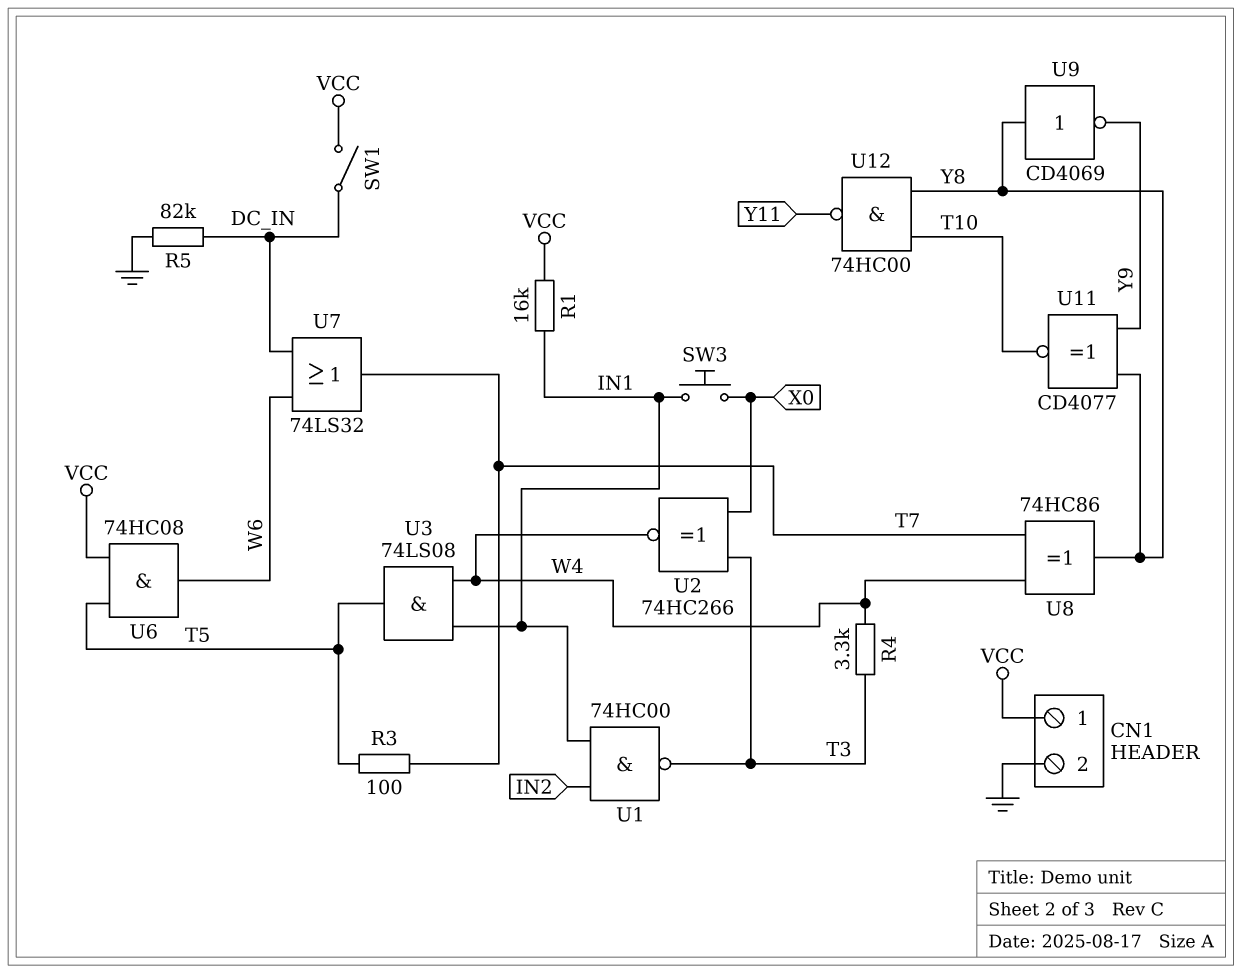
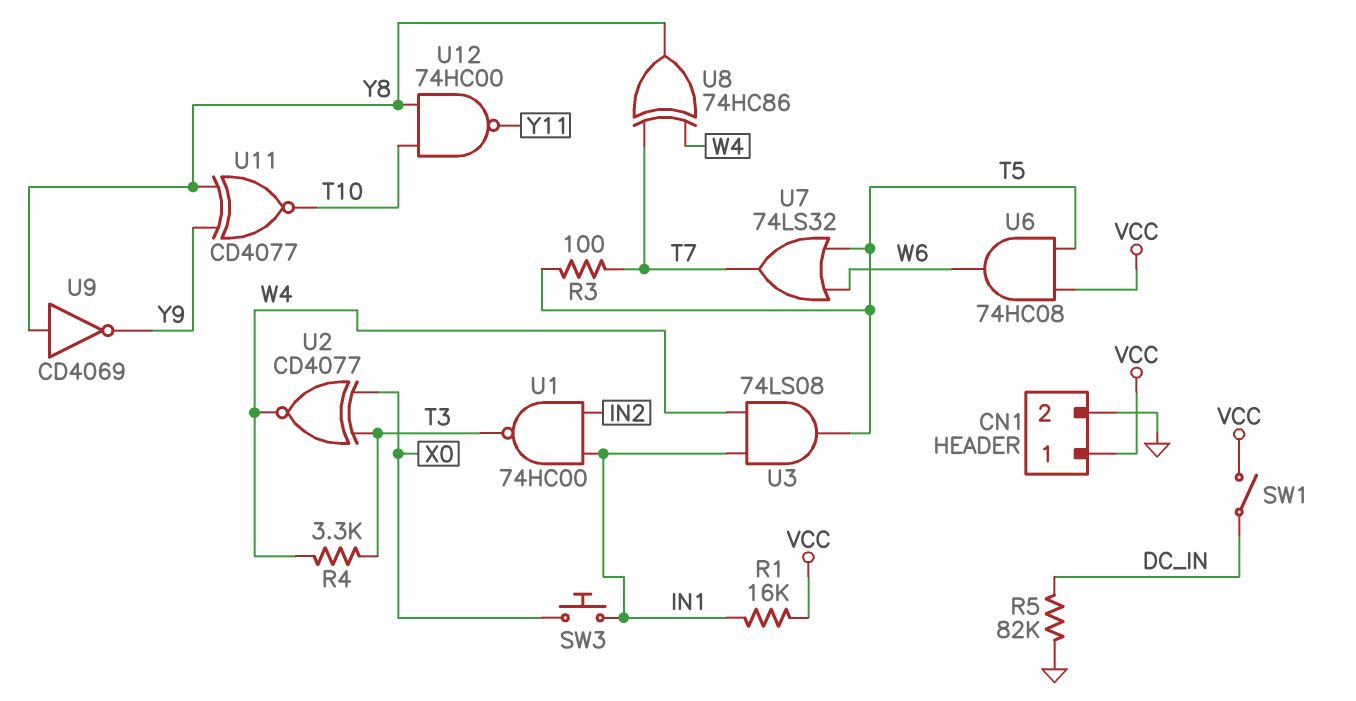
U2: XNOR 74HC266 (in T3, in X0, out W4) -> XNOR CD4077 (in T3, in X0, out W4)
U7: OR 74LS32 (in DC_IN, in W6, out T7) -> OR 74LS32 (in T5, in W6, out T7)

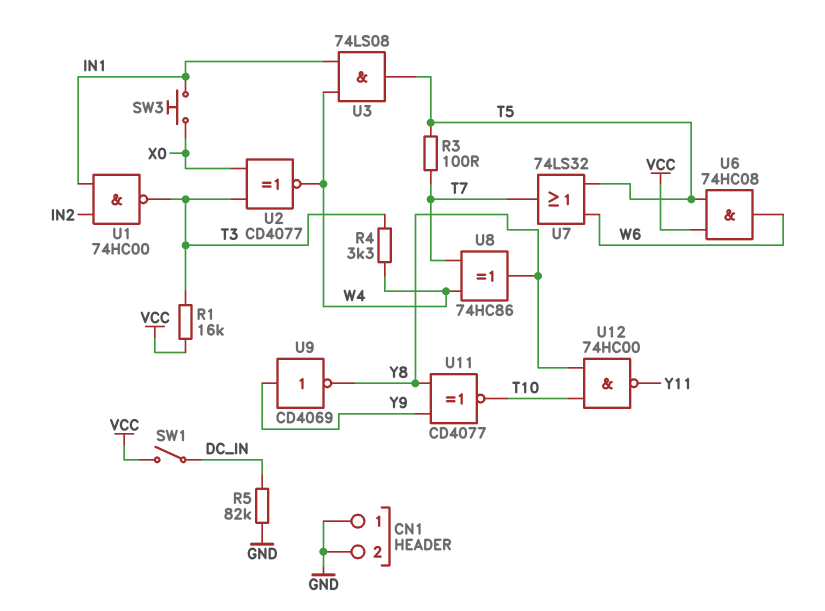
CN1 pin 1: VCC -> GND
R1: 16k (IN1, VCC) -> 16k (T3, VCC)
U9: NOT CD4069 (in Y8, out Y9) -> NOT CD4069 (in Y9, out Y8)

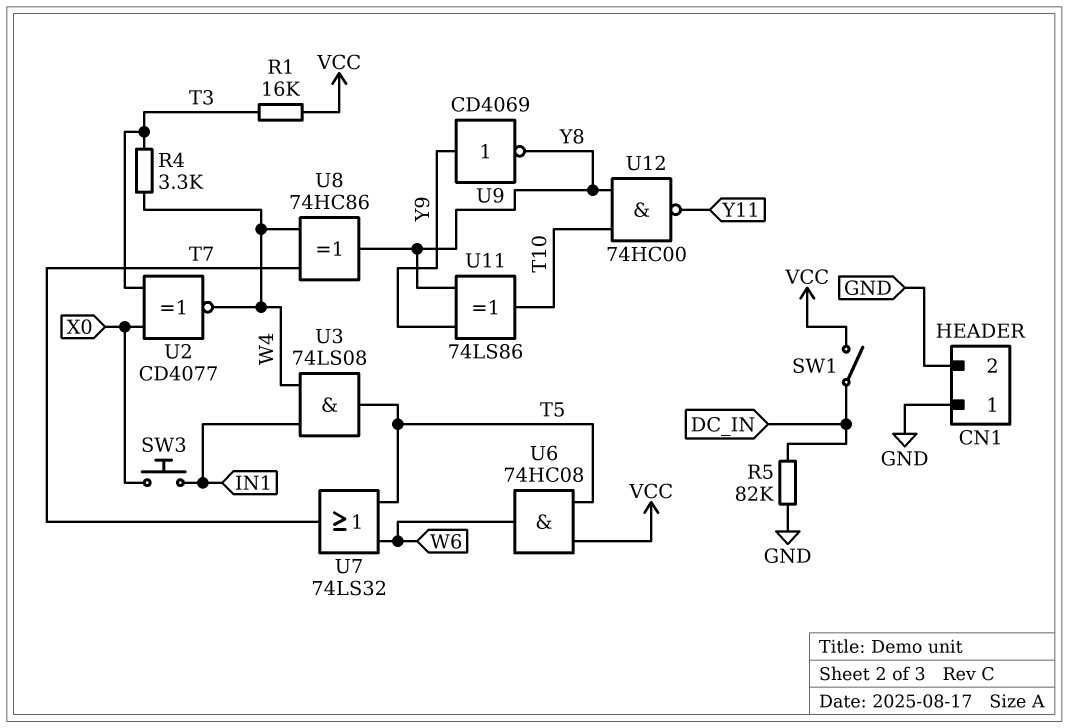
R3: 100 (T5, T7) -> none
U1: NAND 74HC00 (in IN1, in IN2, out T3) -> none
U11: XNOR CD4077 (in Y8, in Y9, out T10) -> XOR 74LS86 (in Y8, in Y9, out T10)

